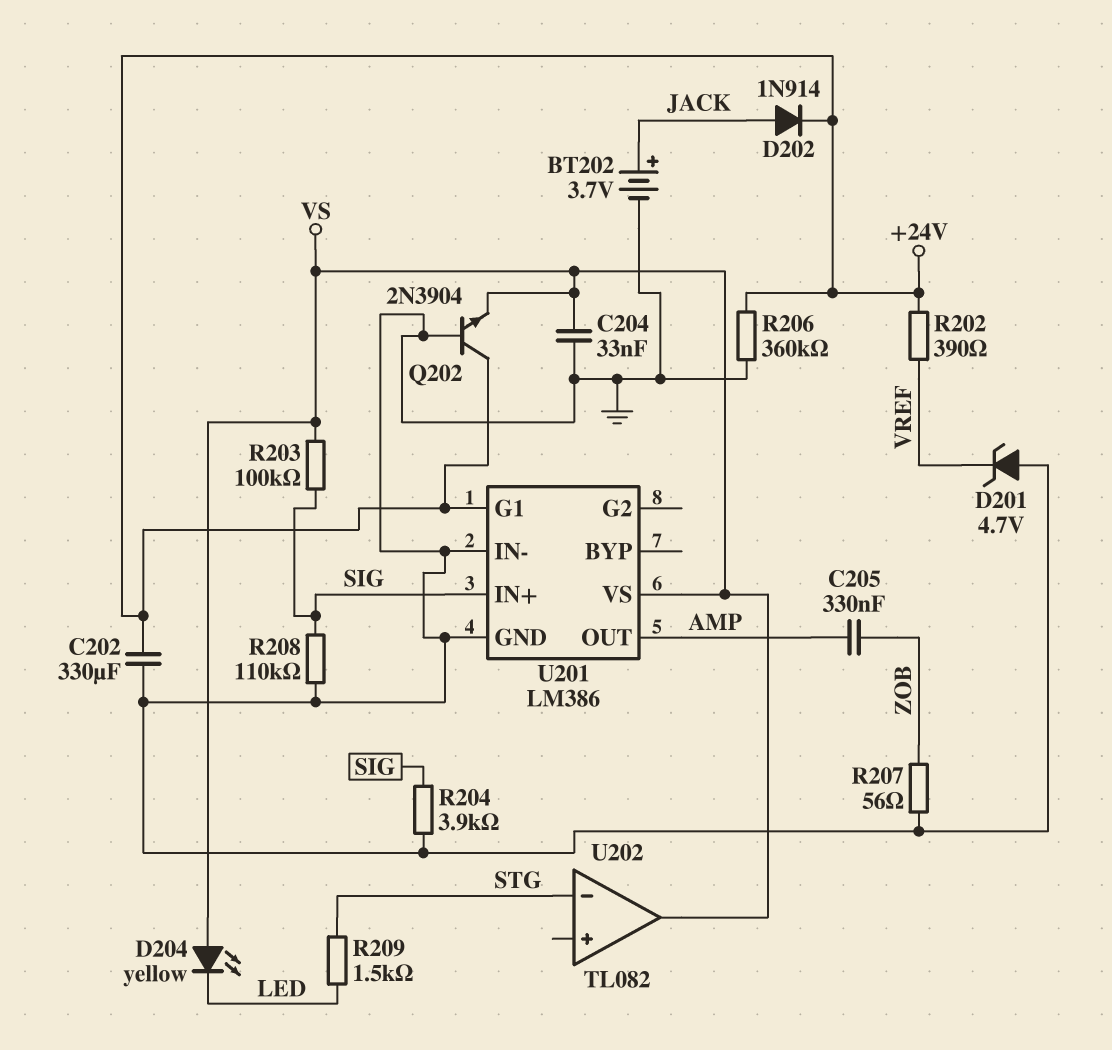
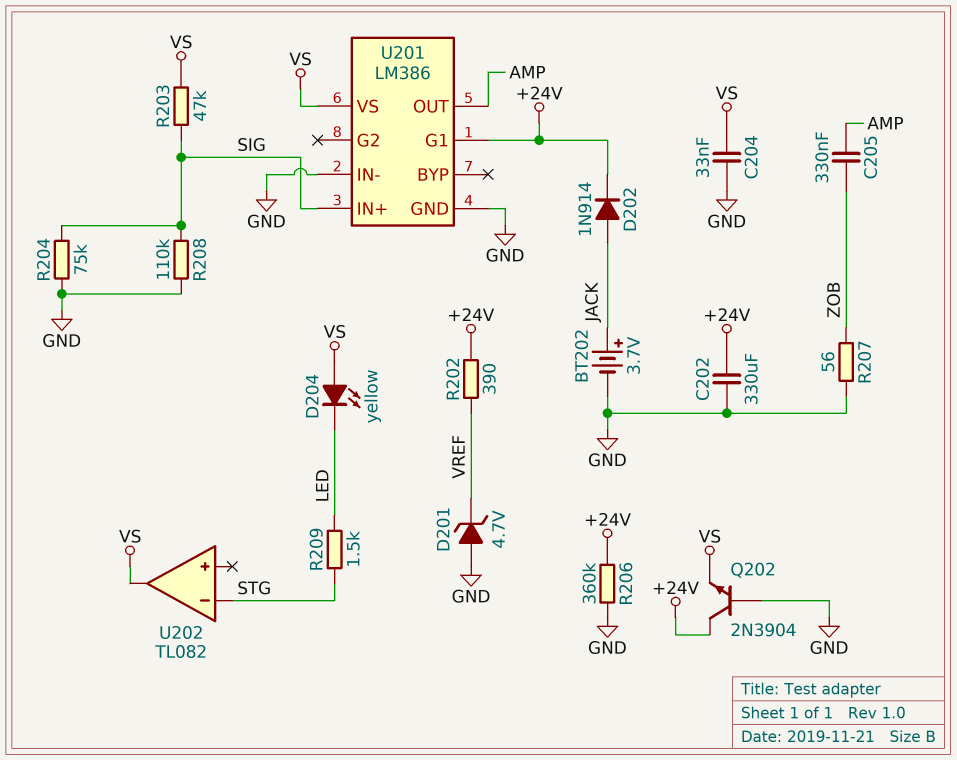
R203: 100k (SIG, VS) -> 47k (SIG, VS)
R204: 3.9k (GND, SIG) -> 75k (GND, SIG)

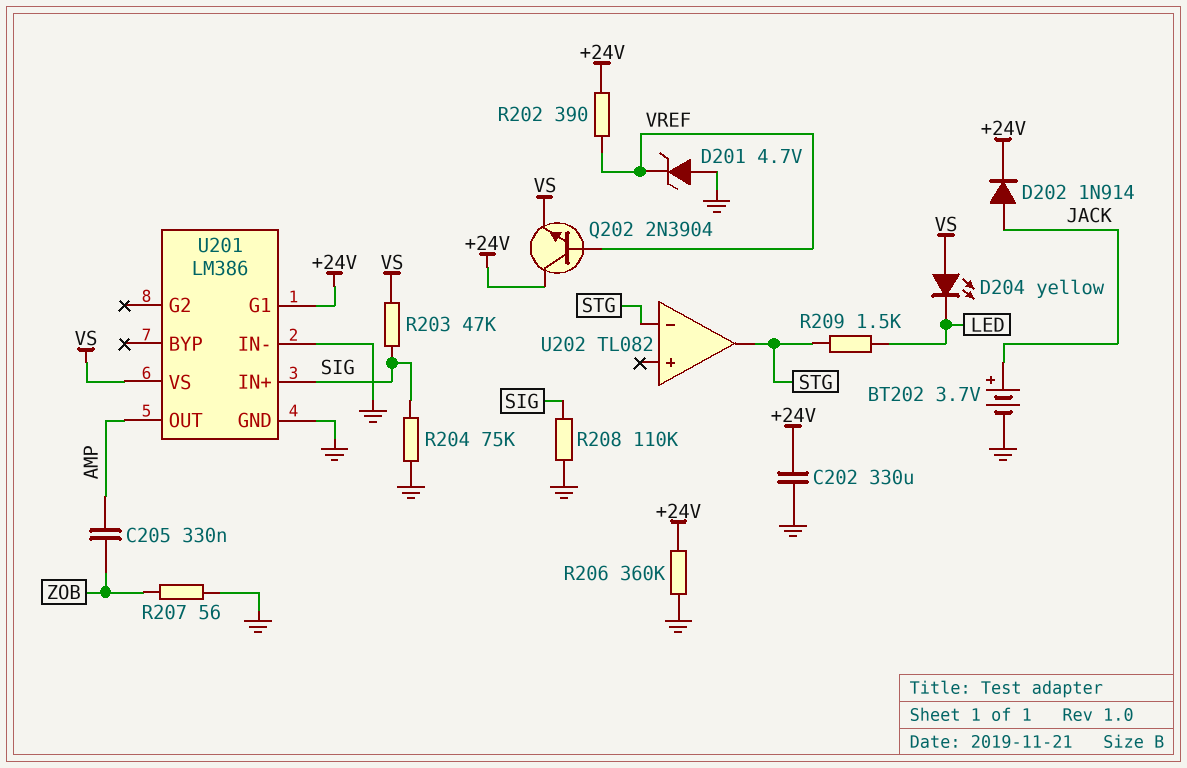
C204: 33nF (GND, VS) -> none
Q202: NPN 2N3904 (B GND, C +24V, E VS) -> NPN 2N3904 (B VREF, C +24V, E VS)
U202 pin out: VS -> STG

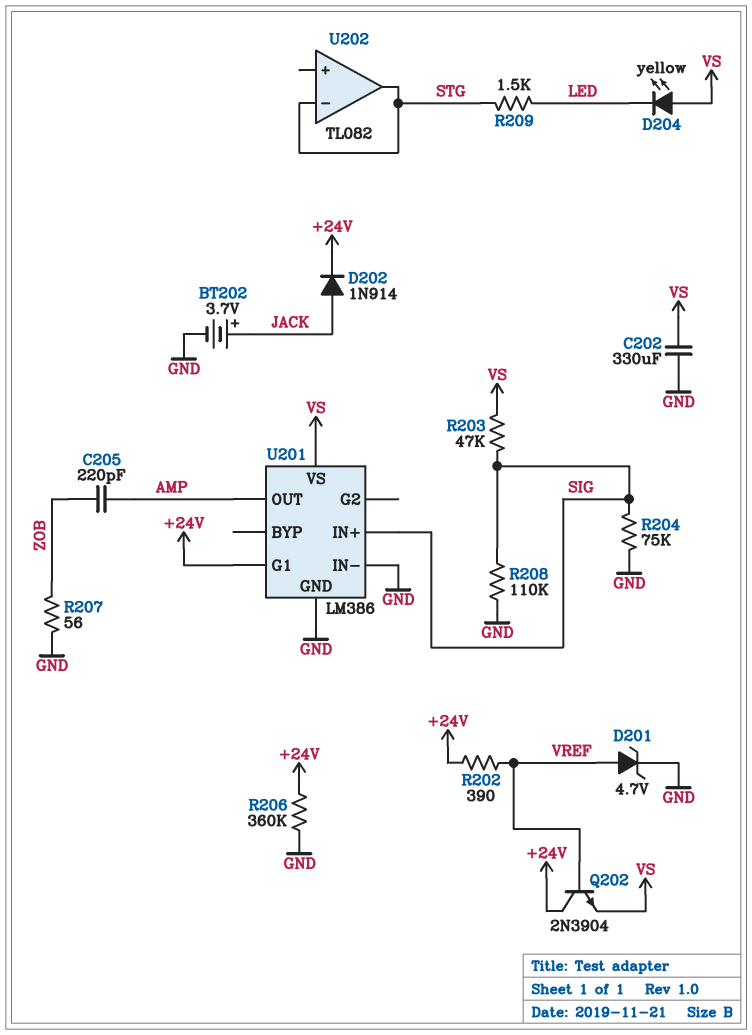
C202: 330uF (+24V, GND) -> 330uF (GND, VS)
C205: 330nF (AMP, ZOB) -> 220pF (AMP, ZOB)
D201: zener 4.7V (A GND, K VREF) -> zener 4.7V (A VREF, K GND)

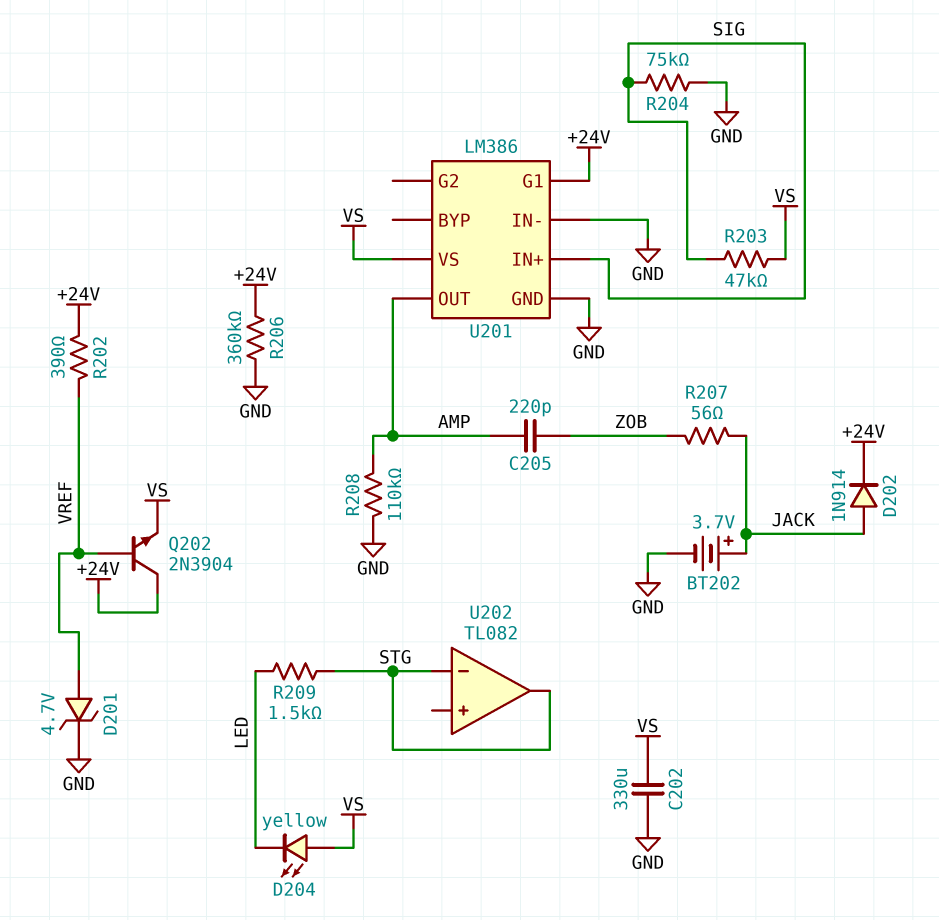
R207: 56 (GND, ZOB) -> 56 (JACK, ZOB)
R208: 110k (GND, SIG) -> 110k (AMP, GND)

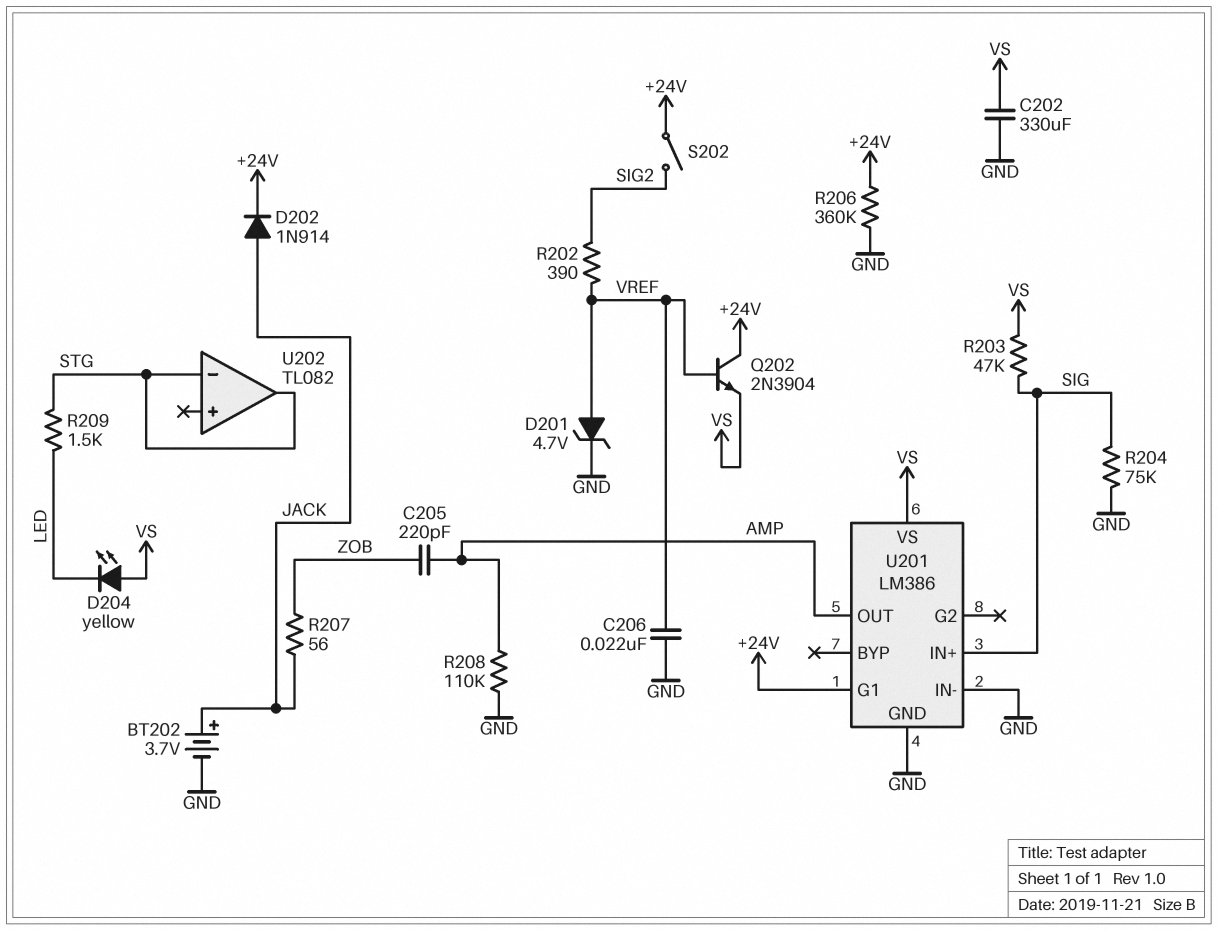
C206: none -> 22nF (GND, VREF)
R202: 390 (+24V, VREF) -> 390 (SIG2, VREF)
S202: none -> switch (+24V, SIG2)

